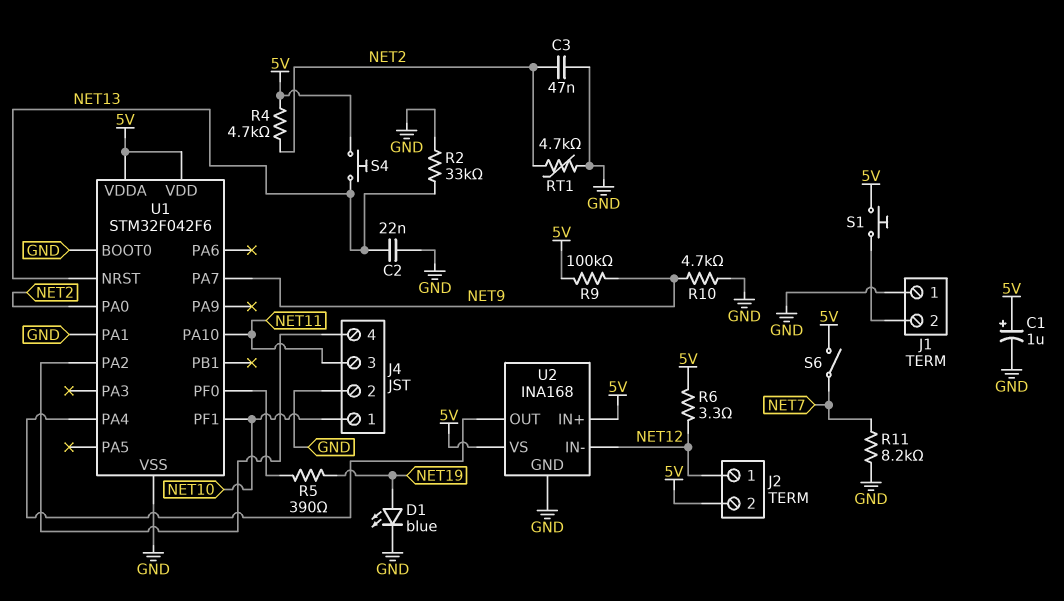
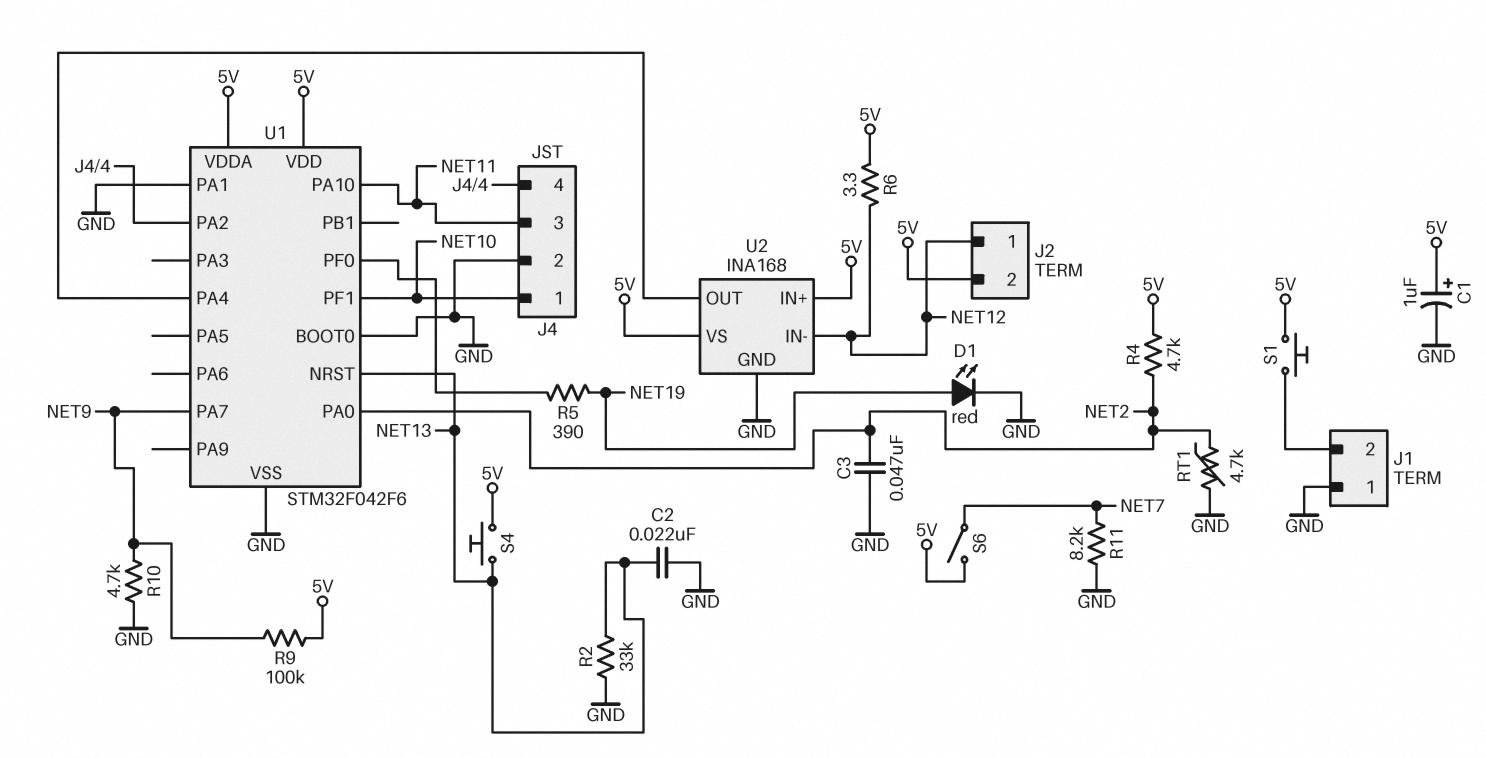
D1: LED blue (A NET19, K GND) -> LED red (A NET19, K GND)

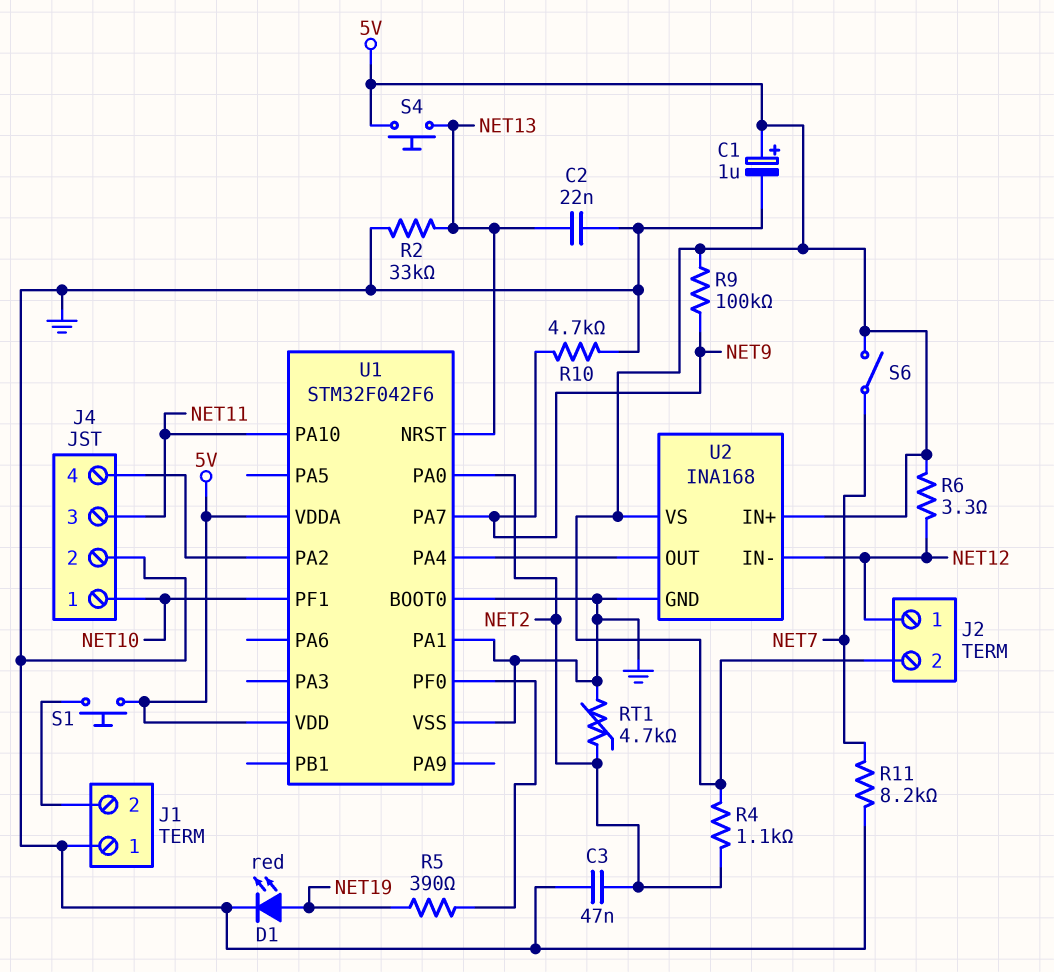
R4: 4.7k (5V, NET2) -> 1.1k (5V, NET2)

